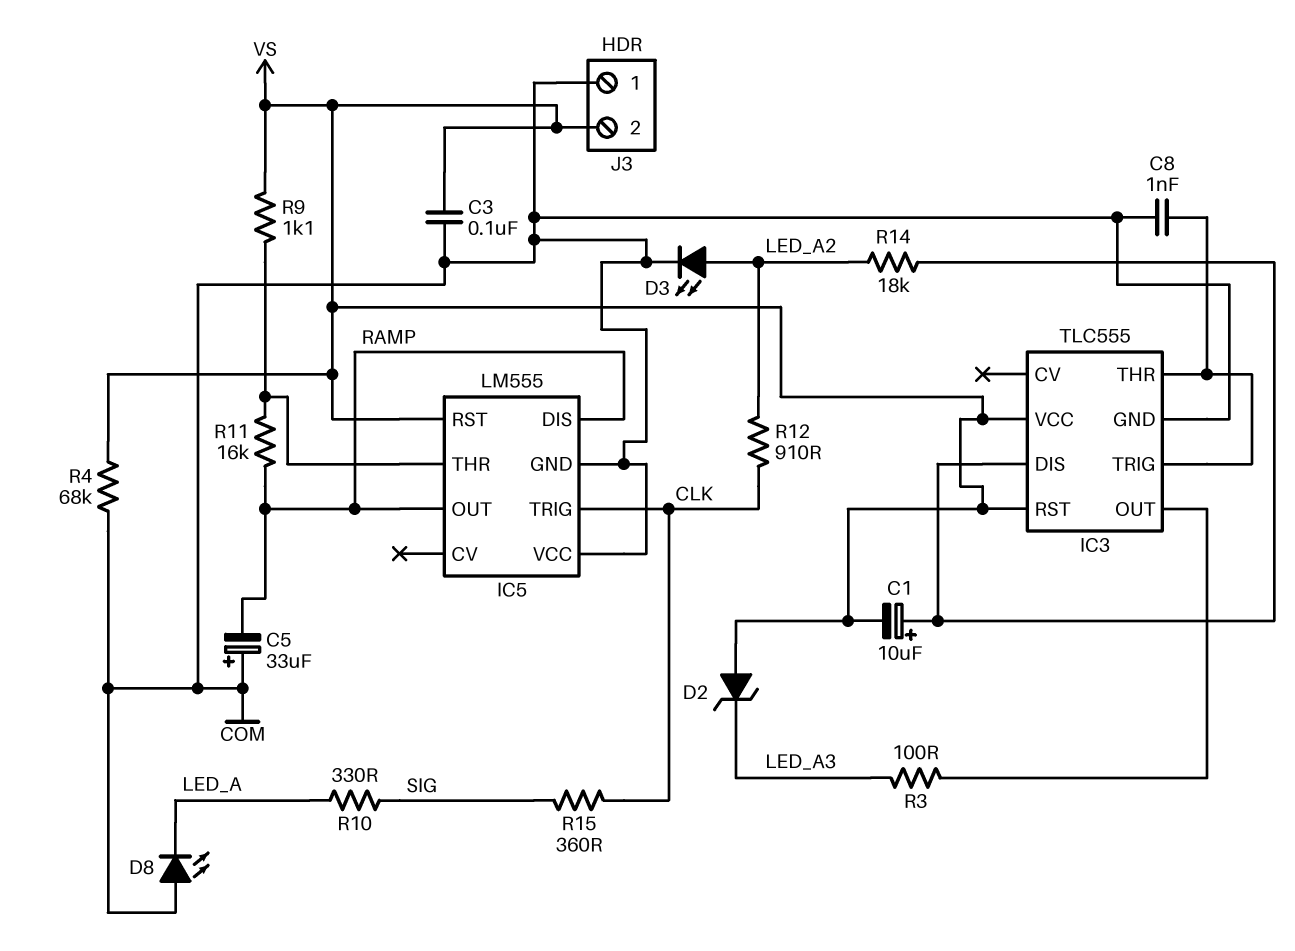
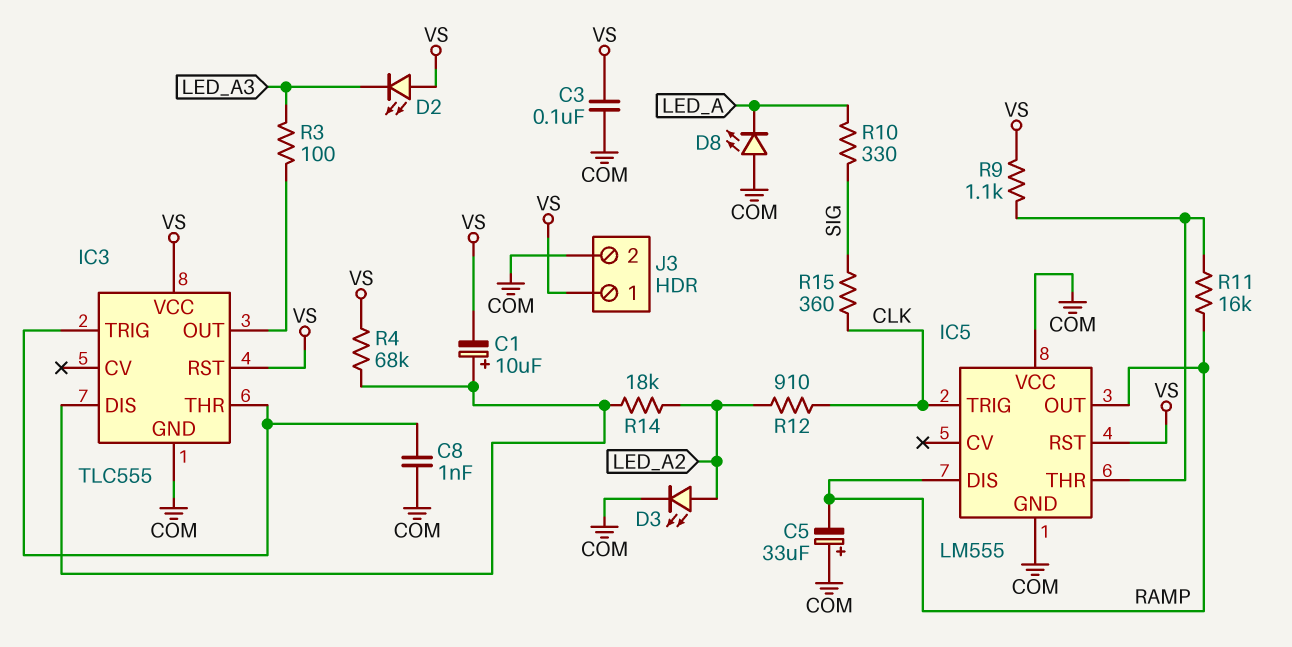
D2: zener (A VS, K LED_A3) -> LED (A VS, K LED_A3)
J3 pin 1: COM -> VS
J3 pin 2: VS -> COM
R4: 68k (COM, VS) -> 68k (IC3/DIS, VS)

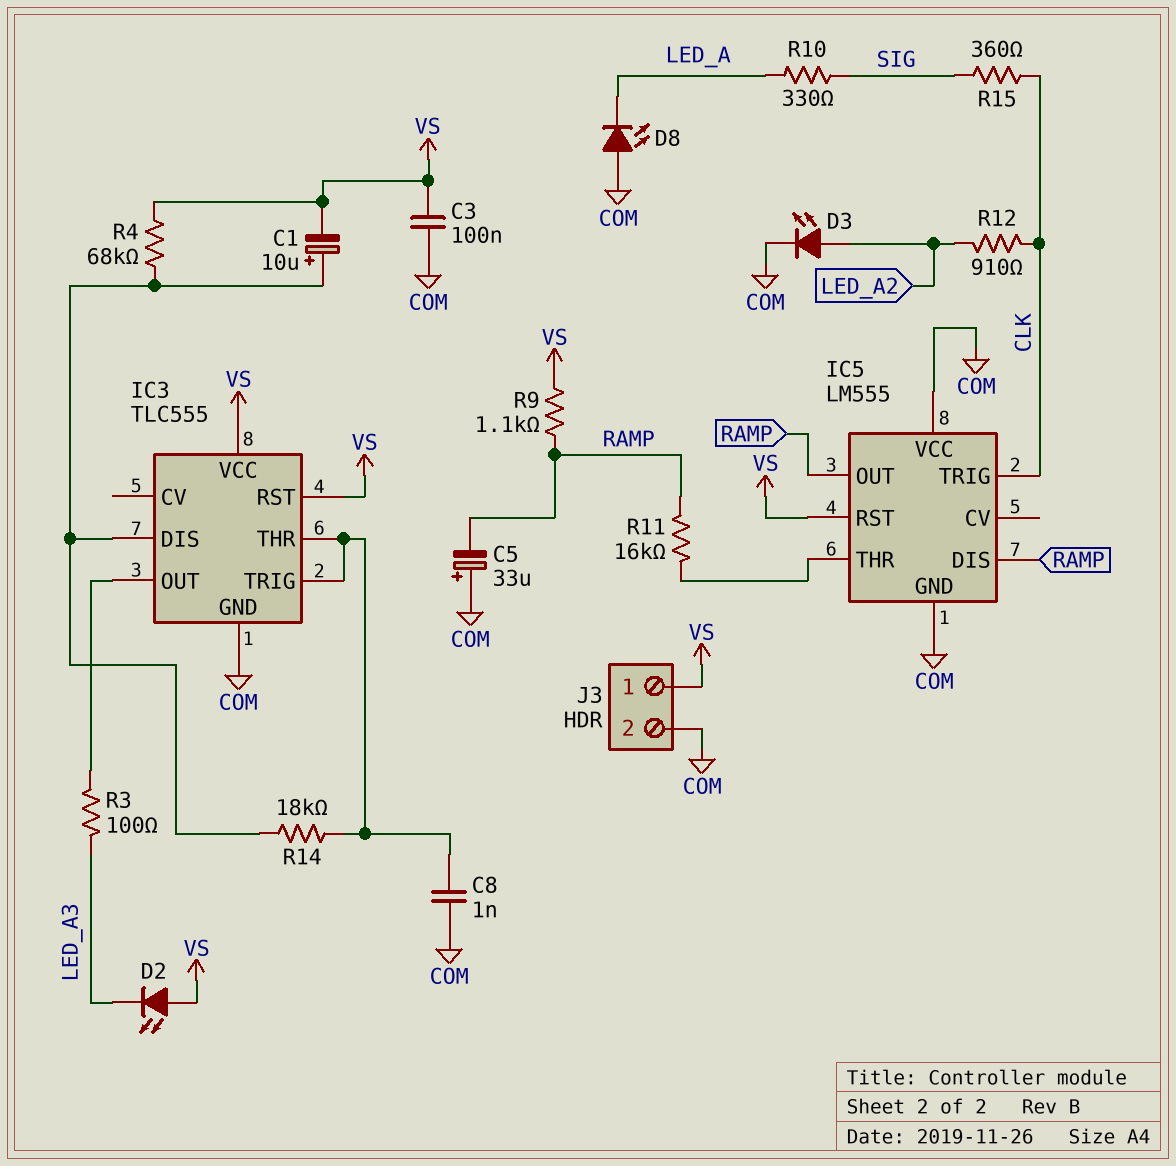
R9: 1.1k (IC5/THR, VS) -> 1.1k (RAMP, VS)
R14: 18k (IC3/DIS, LED_A2) -> 18k (IC3/DIS, IC3/THR)

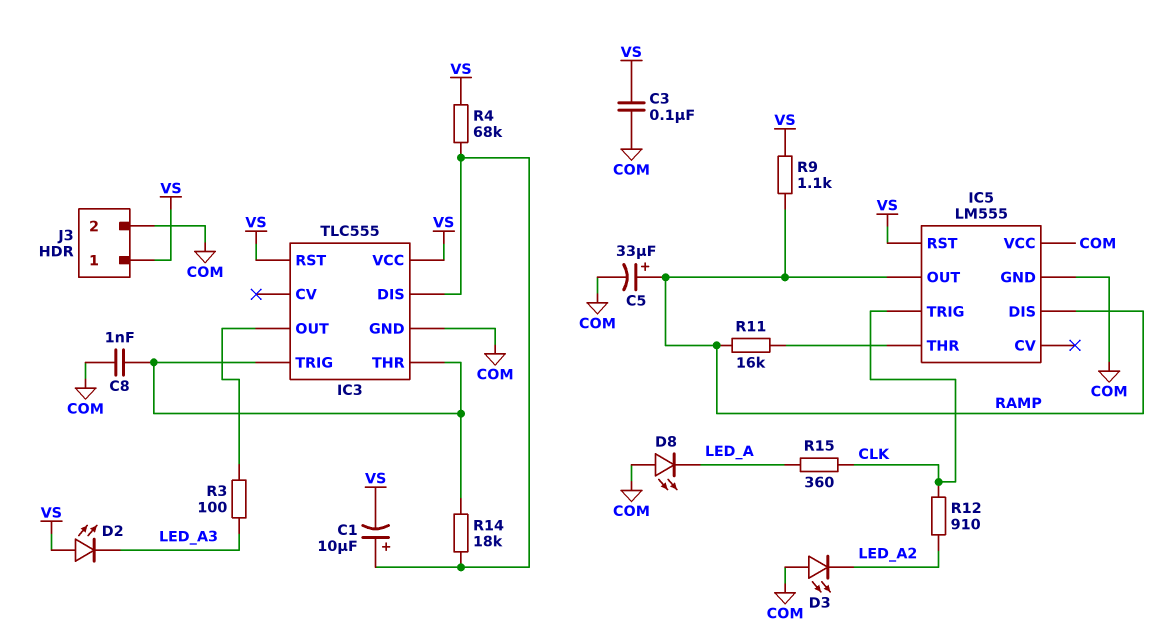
C5: 33uF (plus COM, minus RAMP) -> 33uF (plus RAMP, minus COM)
D3: LED (A LED_A2, K COM) -> LED (A COM, K LED_A2)
R10: 330 (LED_A, SIG) -> none
R15: 360 (CLK, SIG) -> 360 (CLK, LED_A)

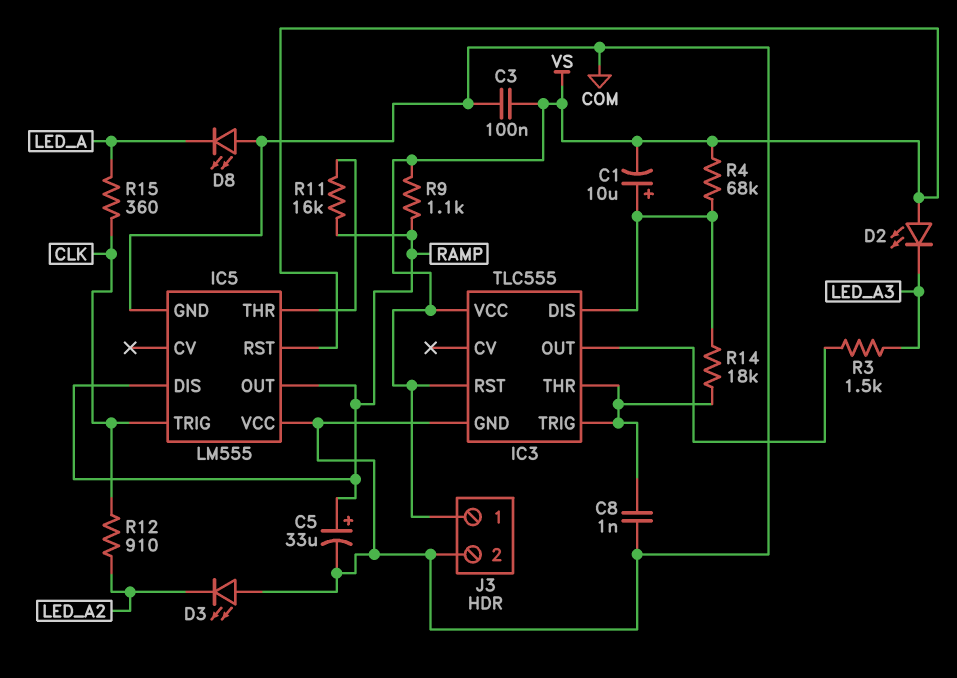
R3: 100 (IC3/OUT, LED_A3) -> 1.5k (IC3/OUT, LED_A3)

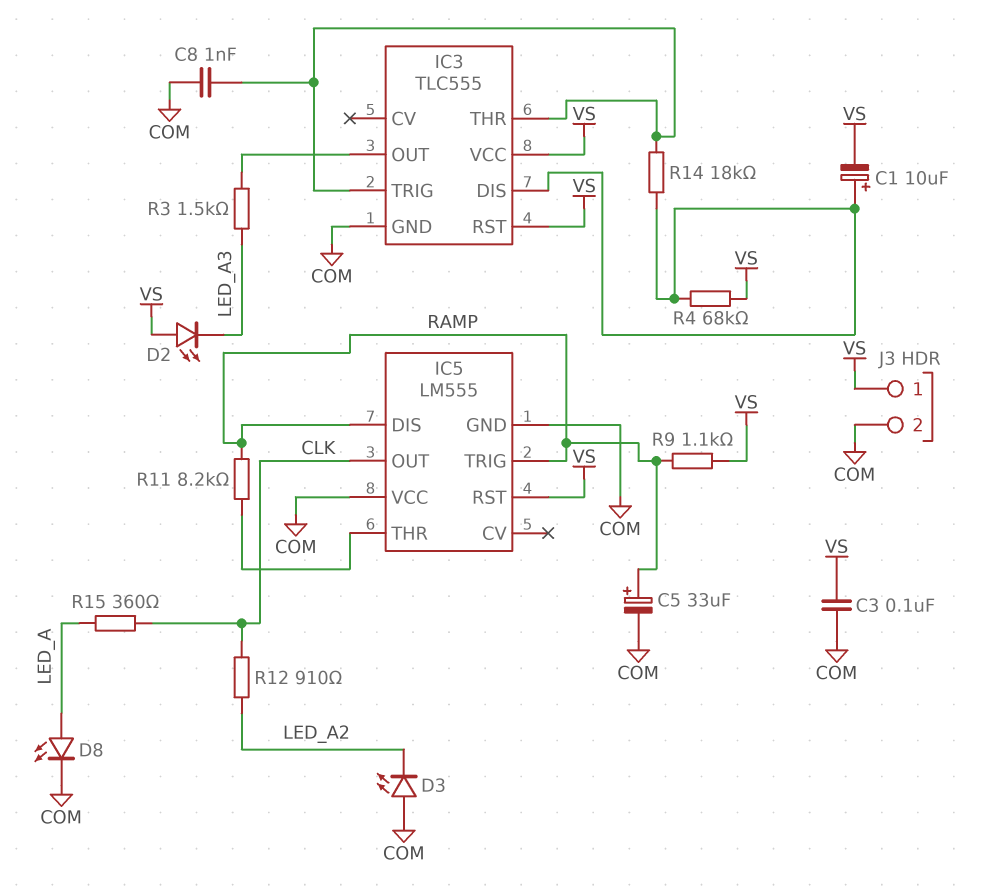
D8: LED (A COM, K LED_A) -> LED (A LED_A, K COM)
IC5 pin OUT: RAMP -> CLK
IC5 pin TRIG: CLK -> RAMP
R11: 16k (IC5/THR, RAMP) -> 8.2k (IC5/THR, RAMP)

